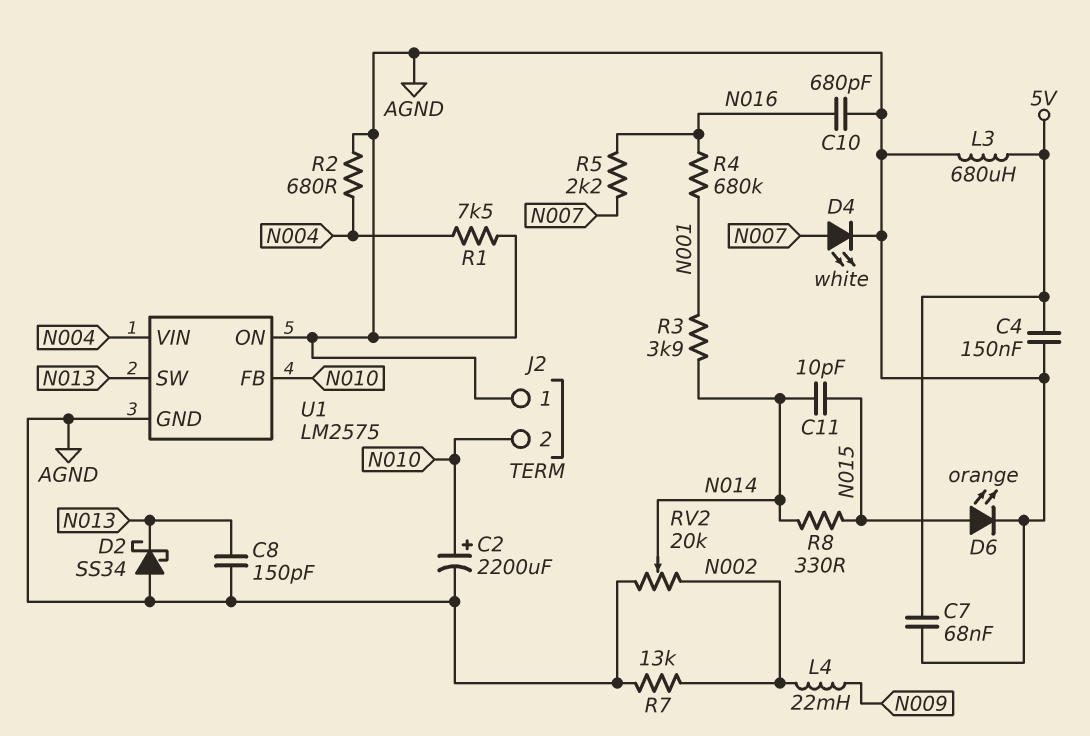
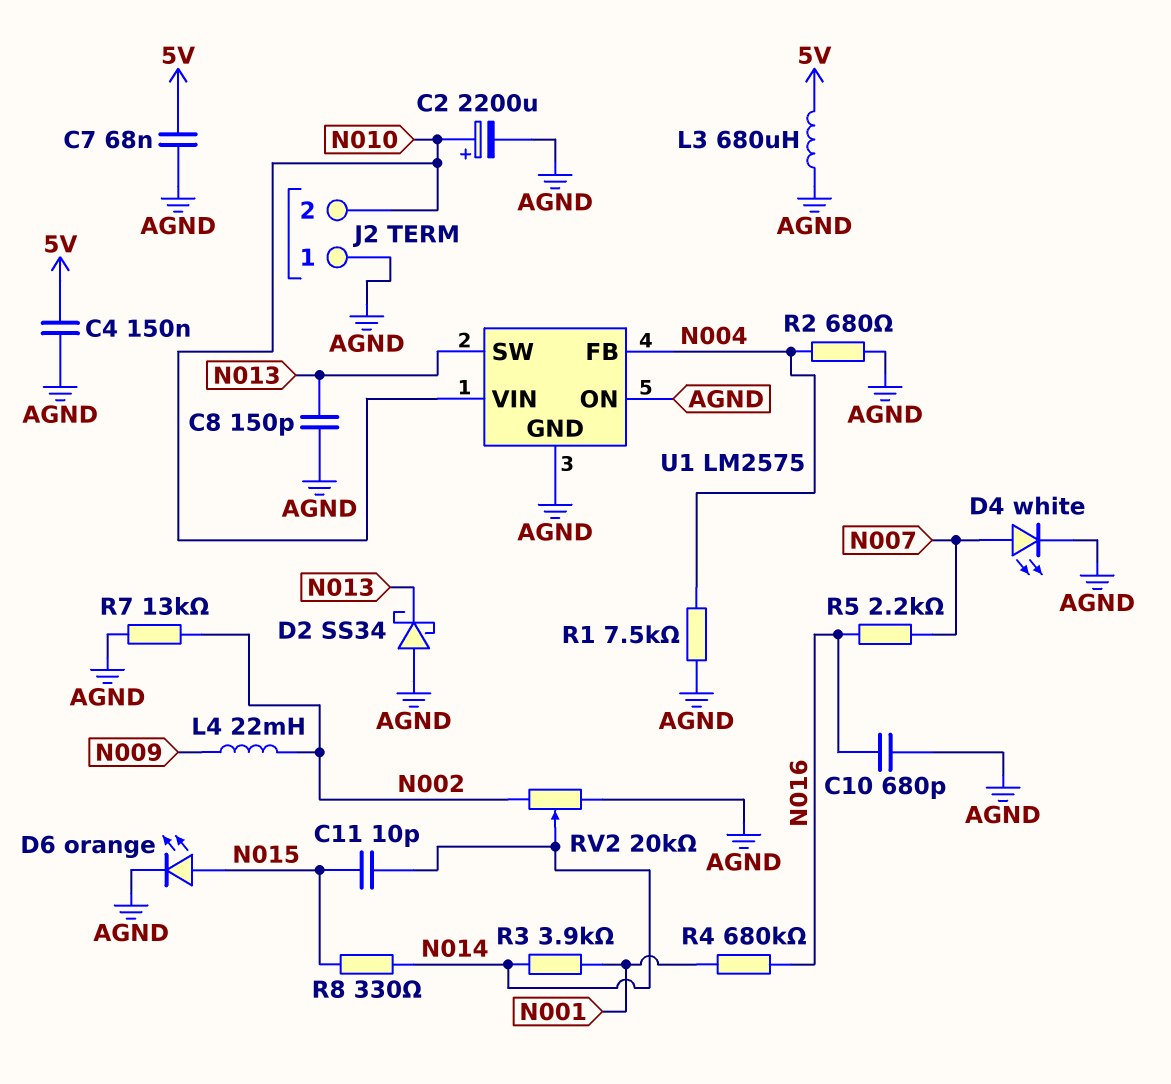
U1 pin FB: N010 -> N004
U1 pin VIN: N004 -> N010

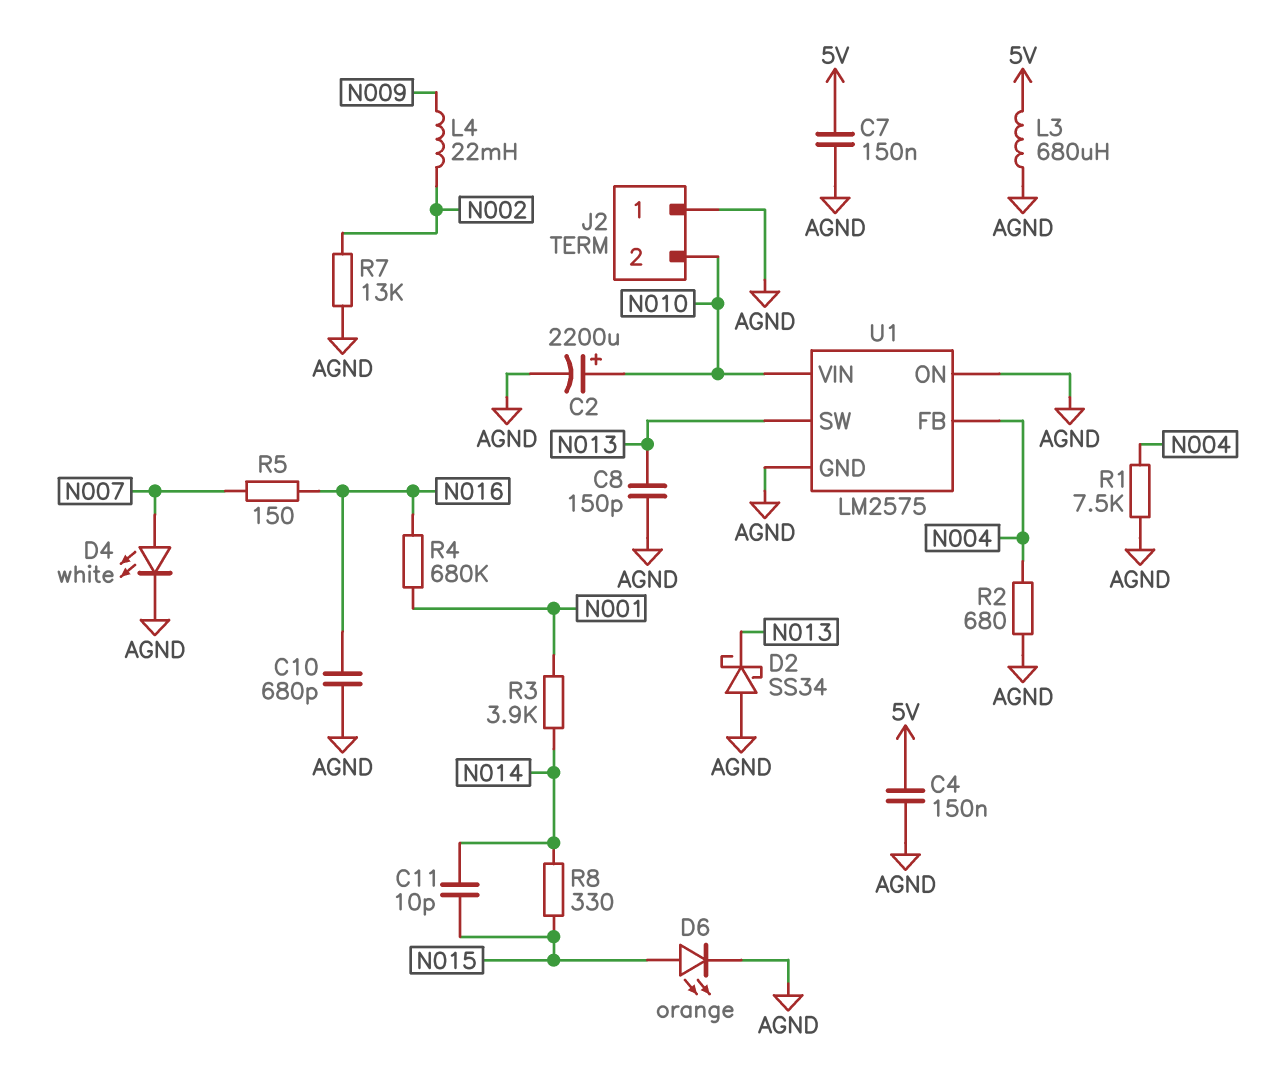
C7: 68nF (5V, AGND) -> 150nF (5V, AGND)
R5: 2.2k (N007, N016) -> 150 (N007, N016)
RV2: 20k (AGND, N002, wiper N014) -> none

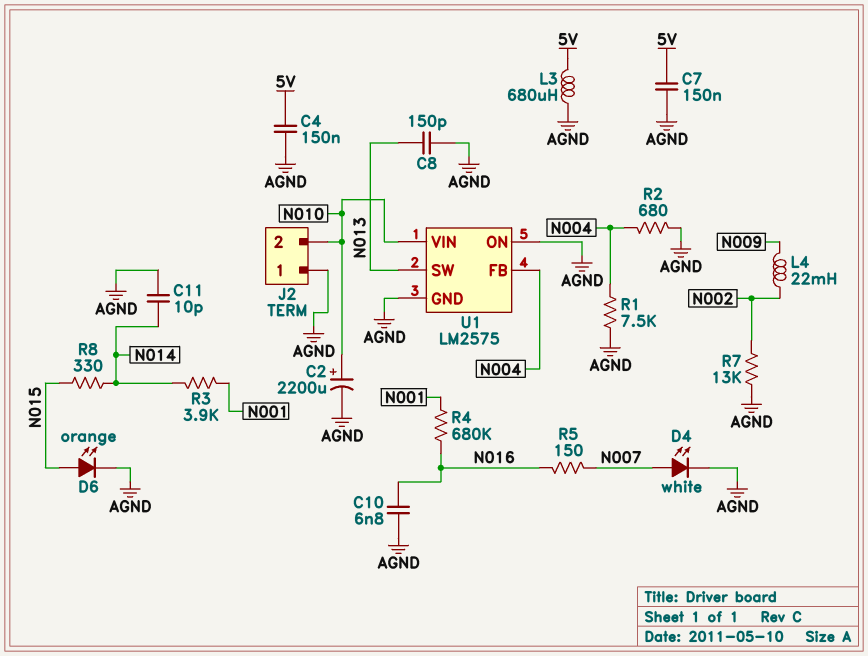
C10: 680pF (AGND, N016) -> 6.8nF (AGND, N016)
C11: 10pF (N014, N015) -> 10pF (AGND, N014)
D2: schottky SS34 (A AGND, K N013) -> none

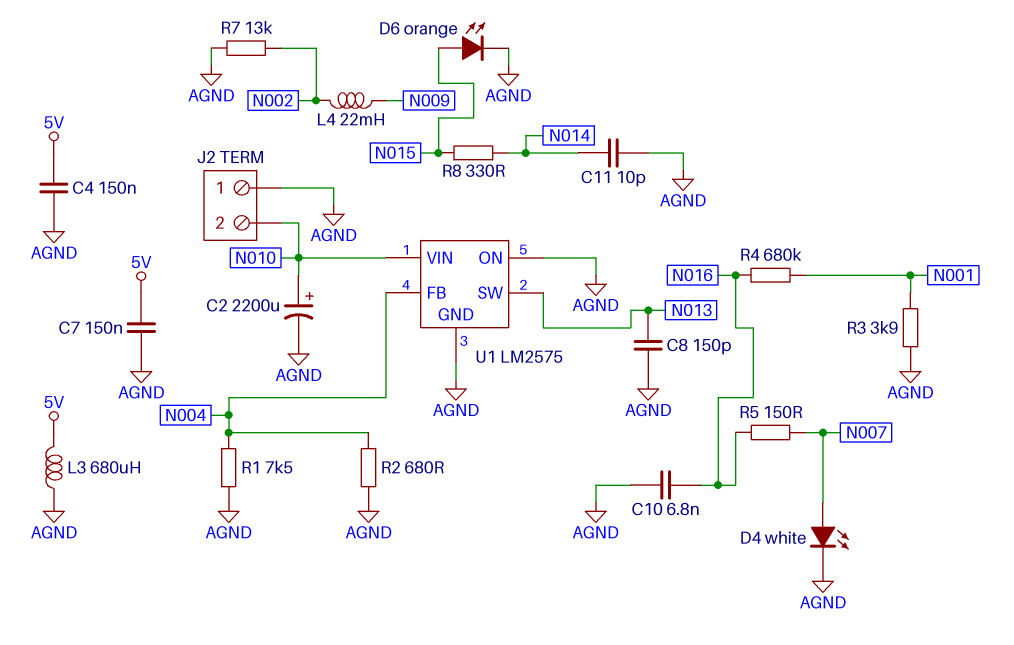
R3: 3.9k (N001, N014) -> 3.9k (AGND, N001)

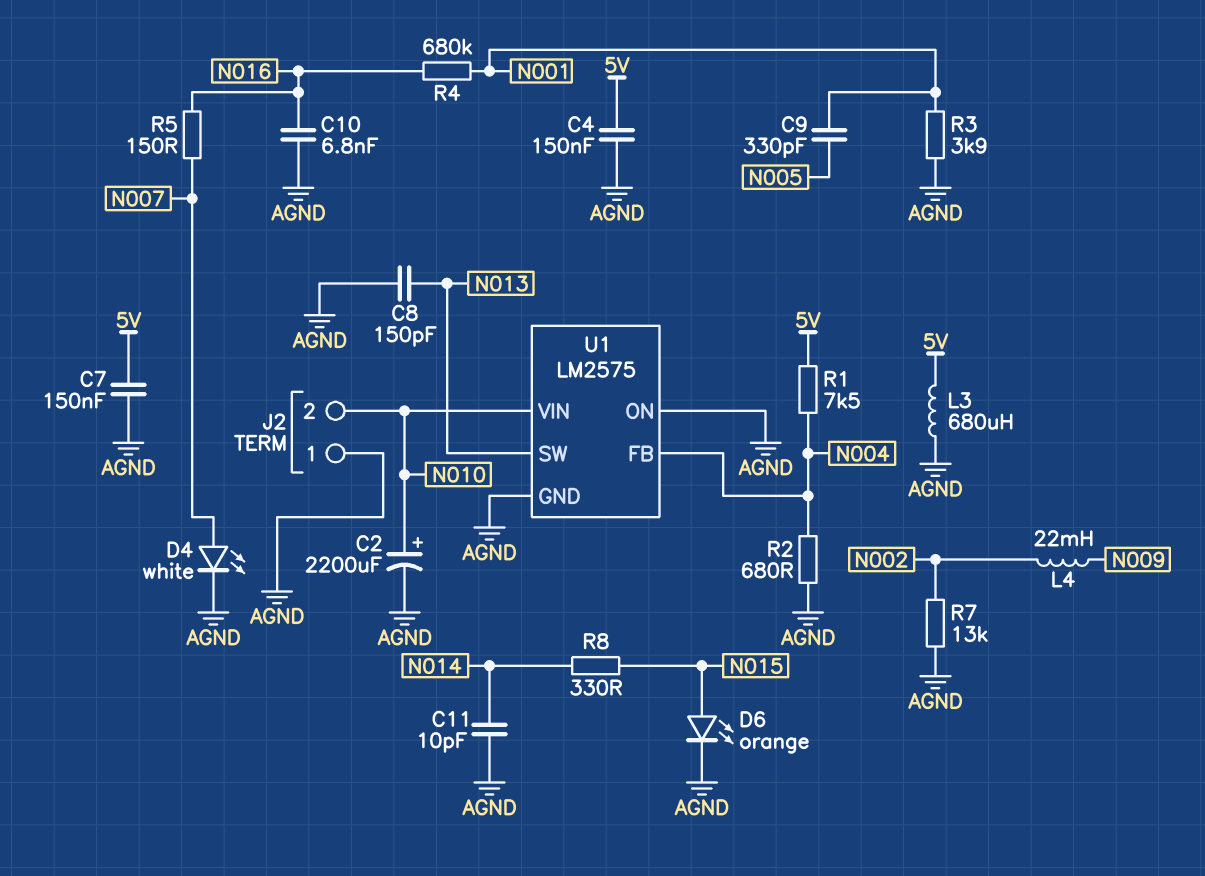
C9: none -> 330pF (N001, N005)
R1: 7.5k (AGND, N004) -> 7.5k (5V, N004)

